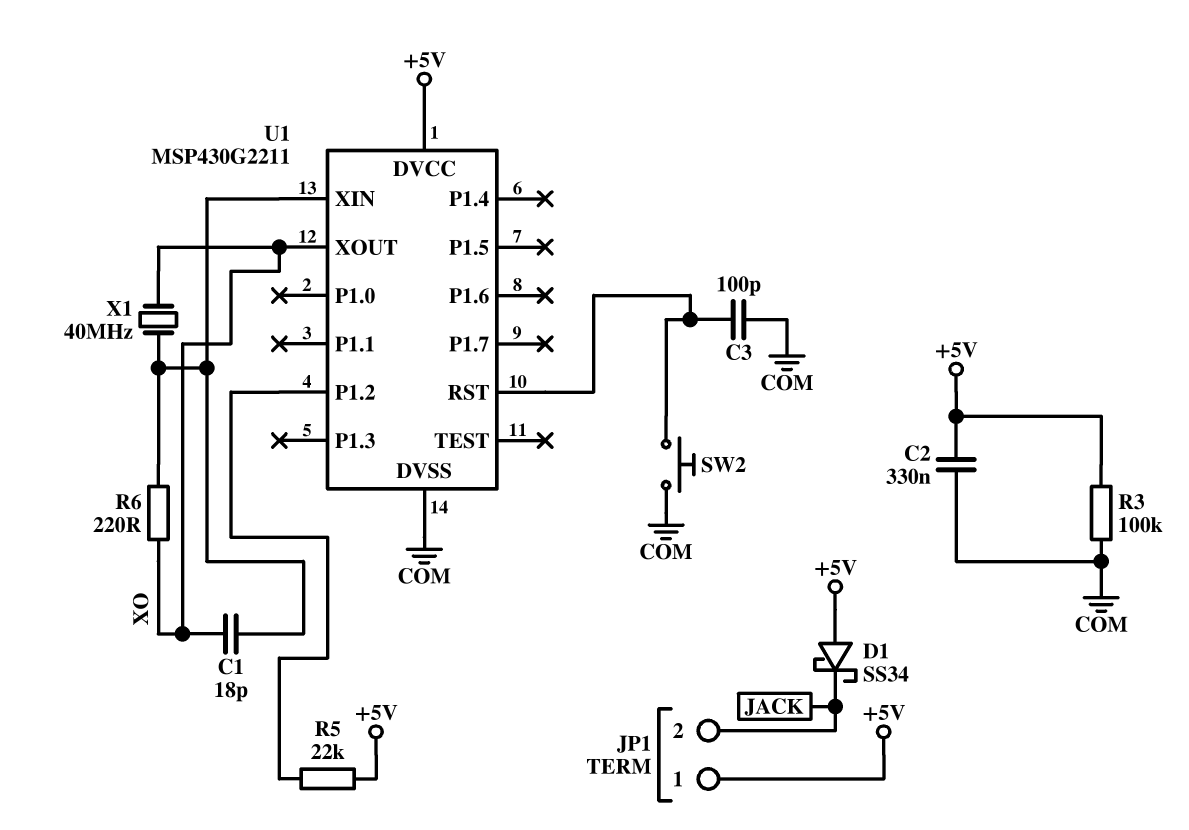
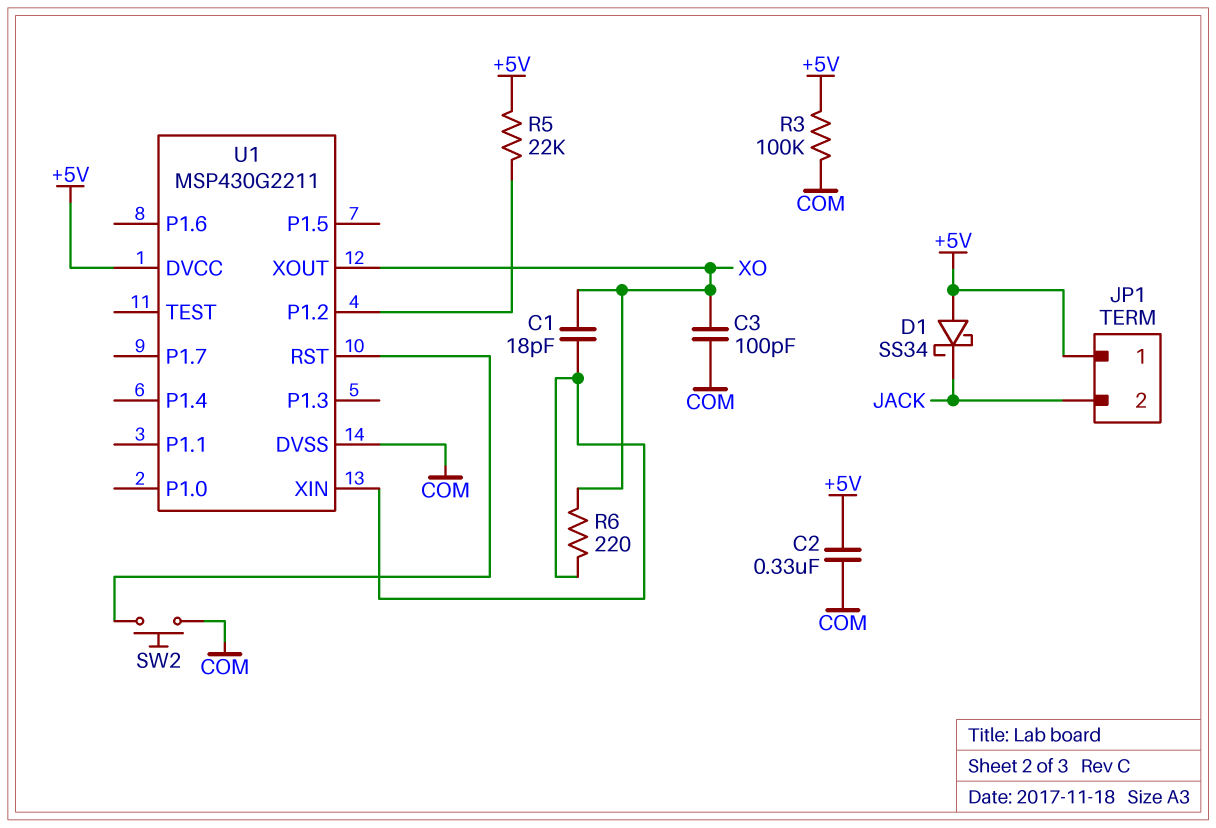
C3: 100pF (COM, U1/RST) -> 100pF (COM, XO)
X1: 40MHz (U1/XIN, XO) -> none

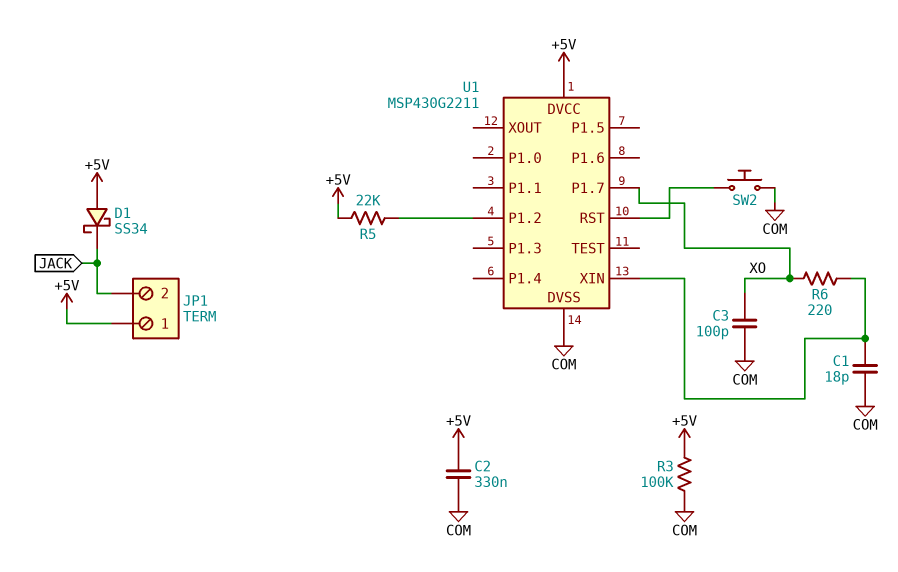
C1: 18pF (U1/XIN, XO) -> 18pF (COM, U1/XIN)
U1 pin P1.7: none -> XO
U1 pin XOUT: XO -> none

